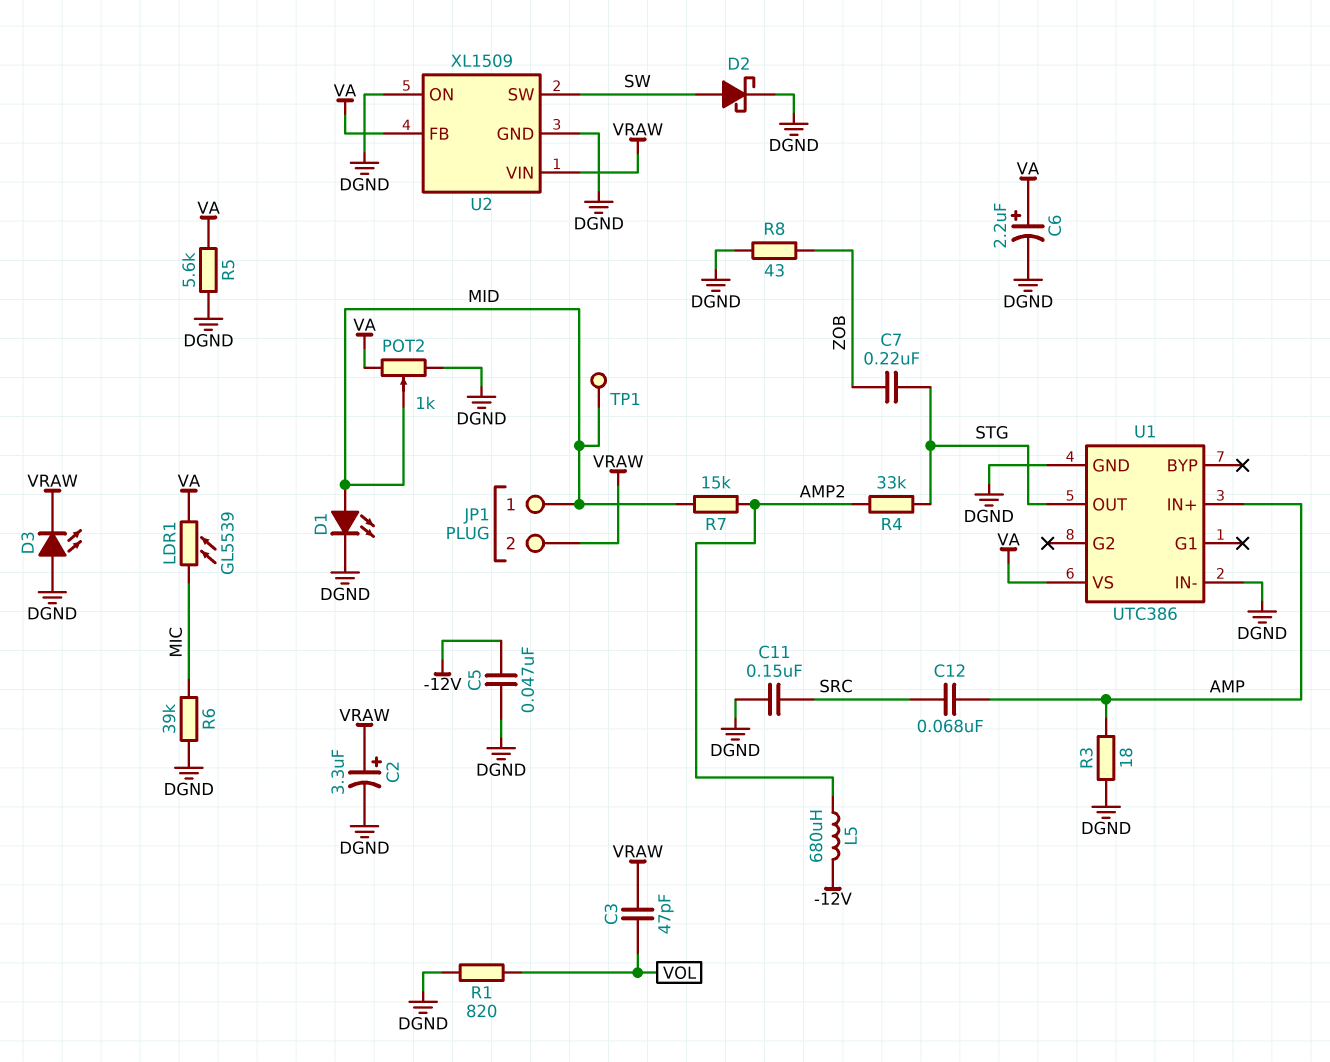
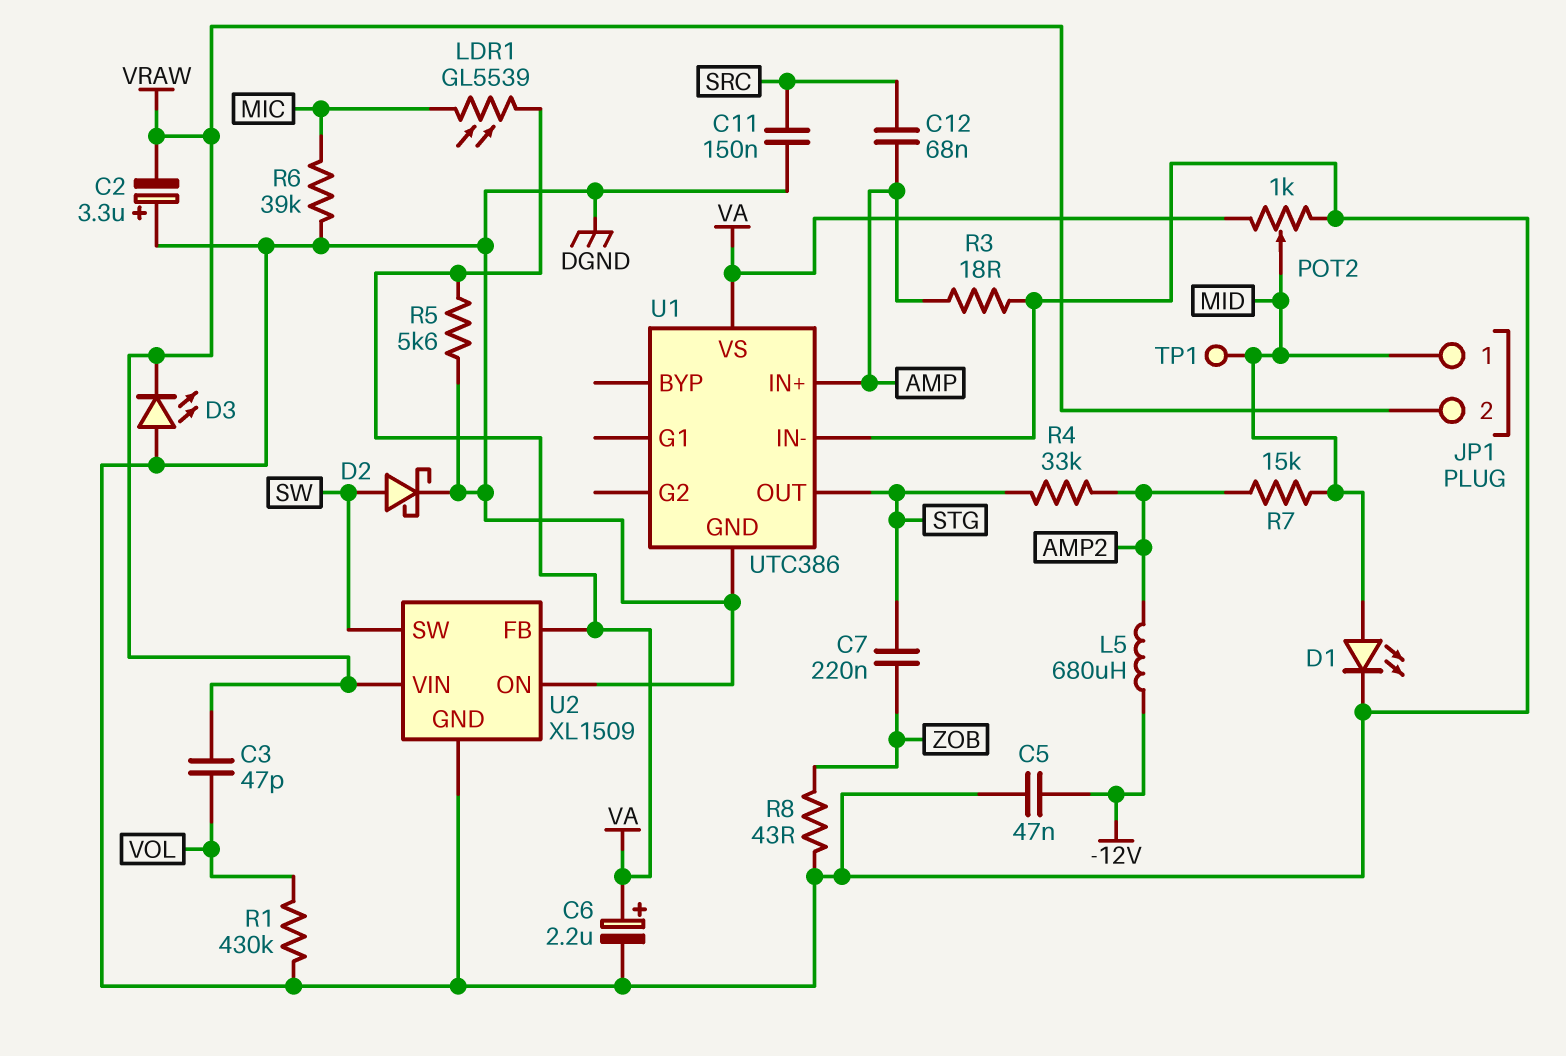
C2: 3.3uF (plus VRAW, minus DGND) -> 3.3uF (plus DGND, minus VRAW)
R1: 820 (DGND, VOL) -> 430k (DGND, VOL)

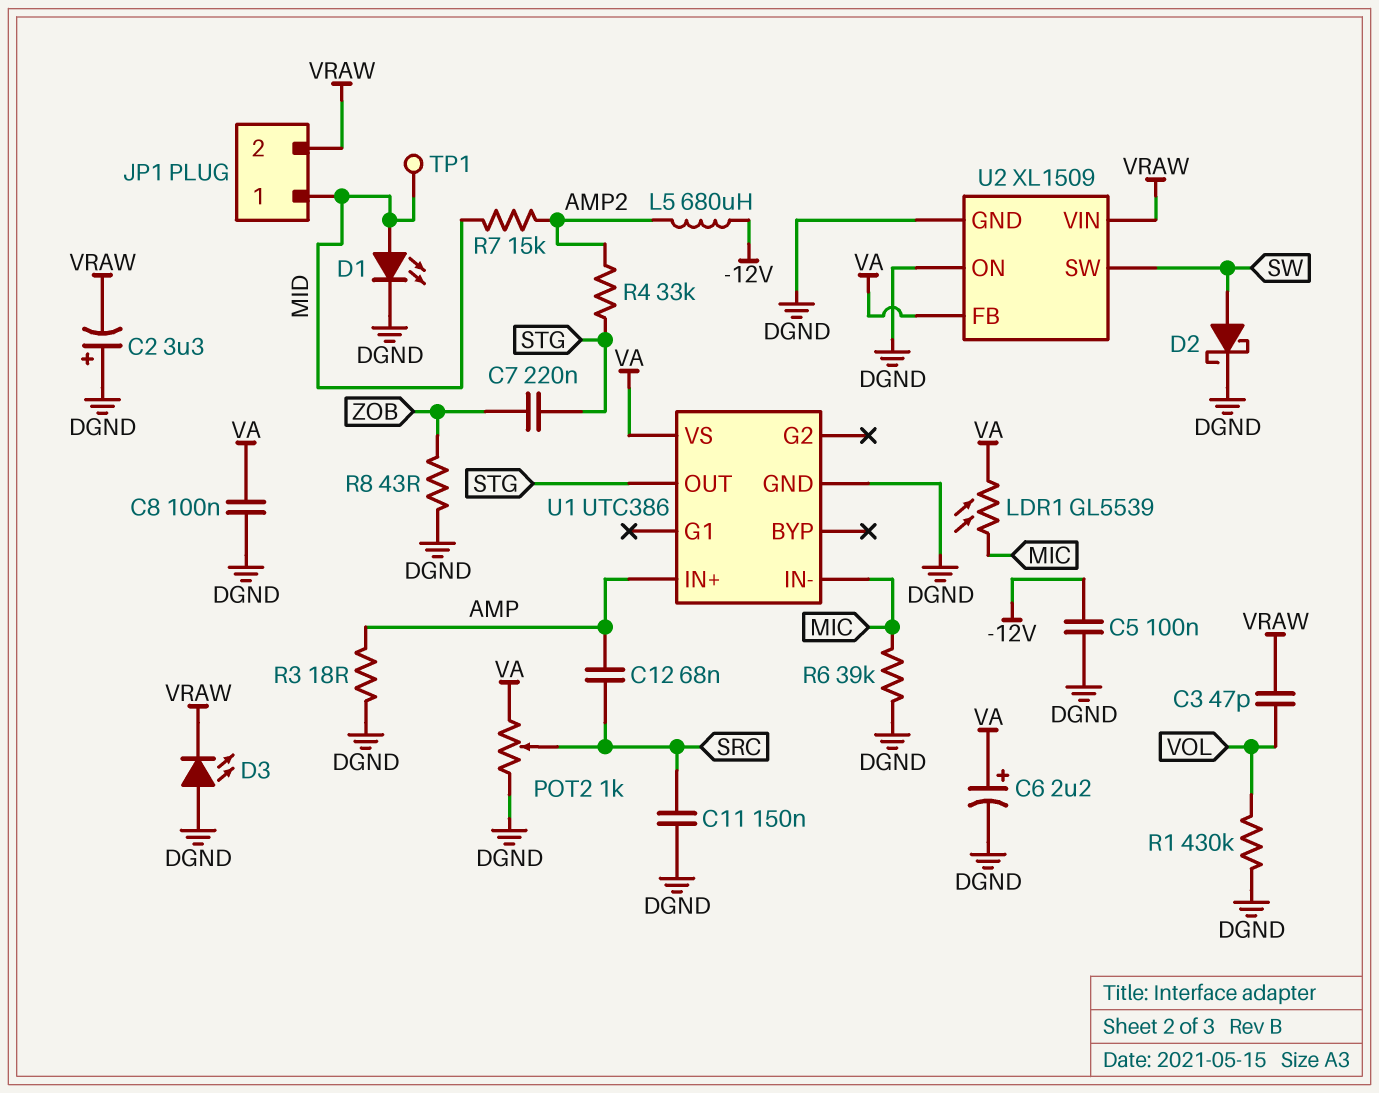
C5: 47nF (-12V, DGND) -> 100nF (-12V, DGND)
C8: none -> 100nF (DGND, VA)
POT2: 1k (DGND, VA, wiper MID) -> 1k (DGND, VA, wiper SRC)
R5: 5.6k (DGND, VA) -> none
U1 pin IN-: DGND -> MIC

